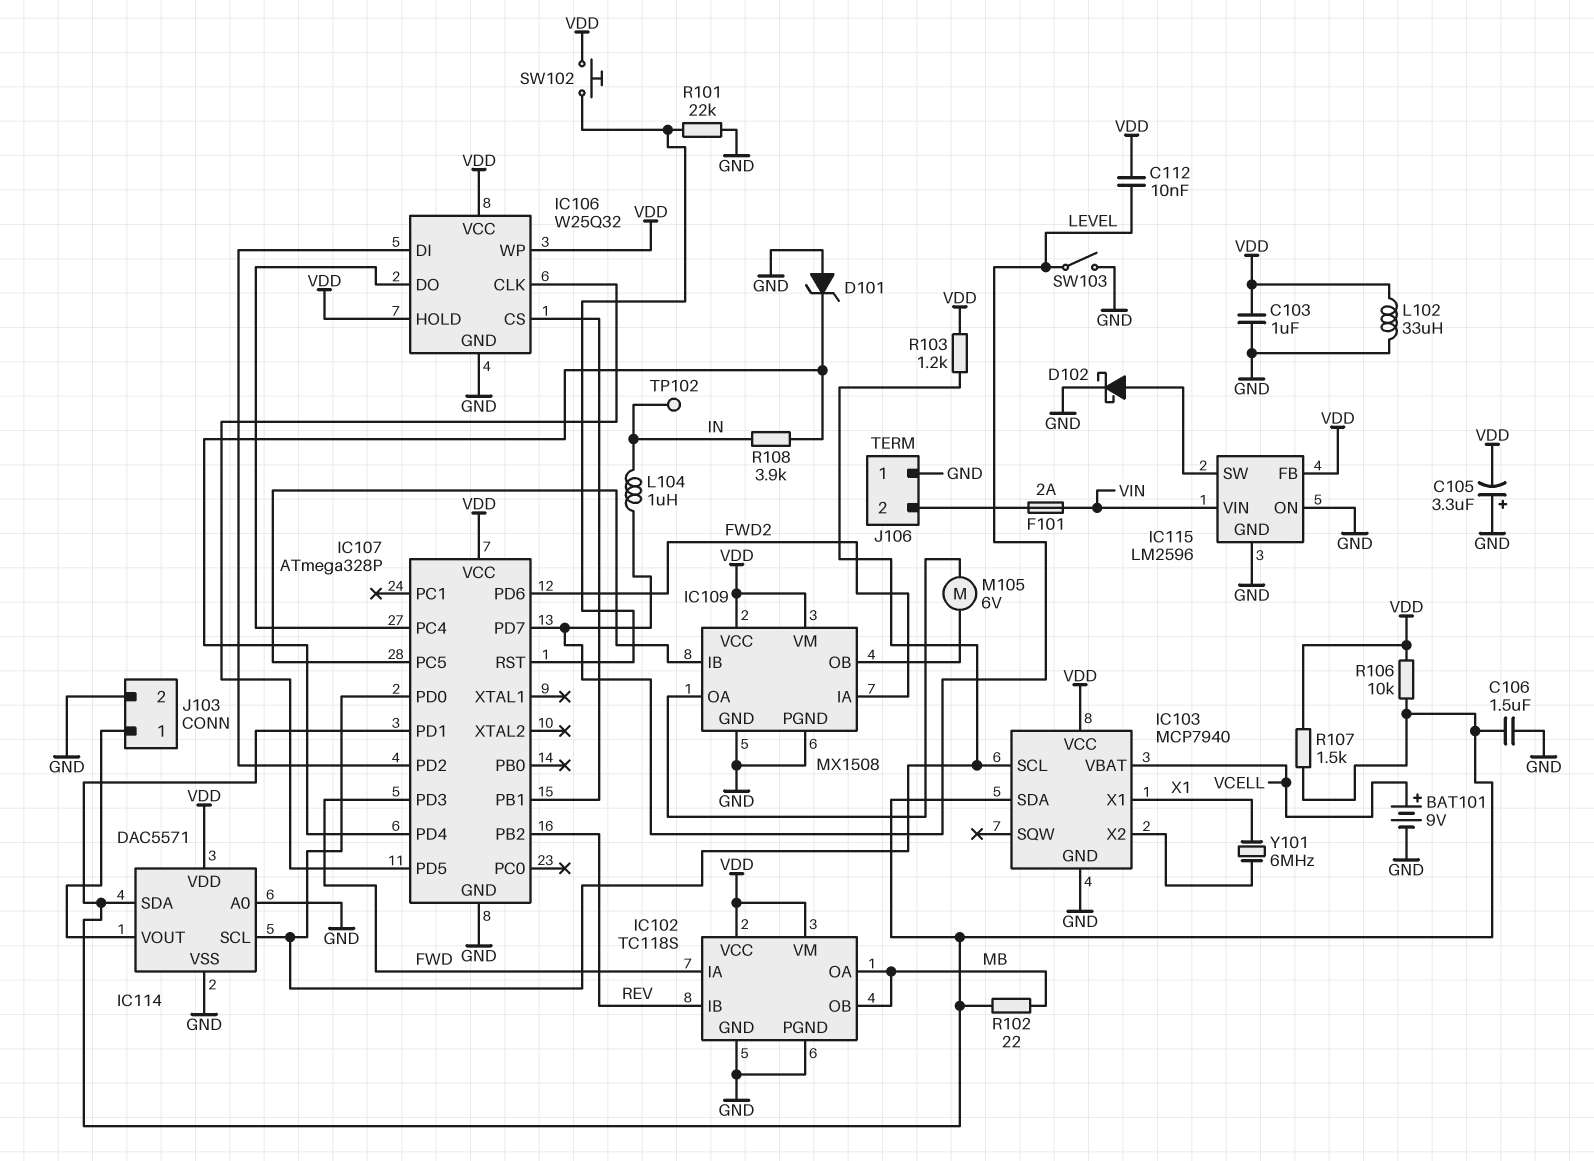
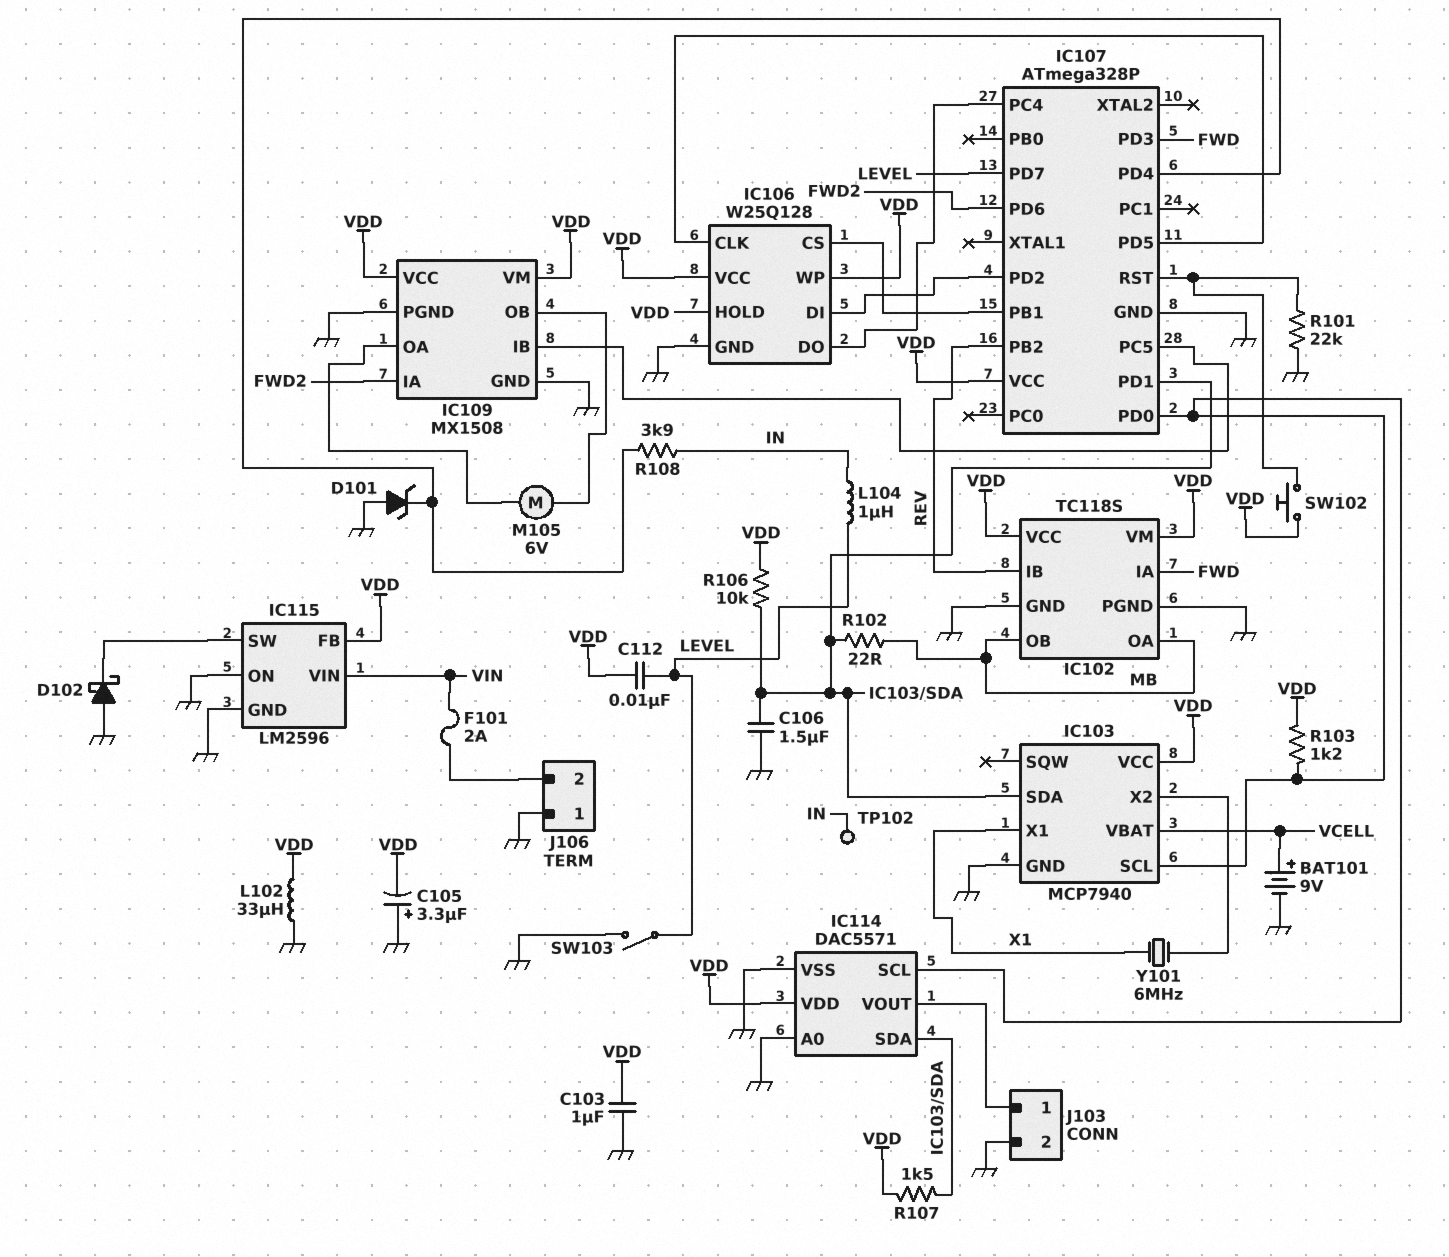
D102: schottky (A IC115/SW, K GND) -> schottky (A GND, K IC115/SW)
IC106: W25Q32 -> W25Q128

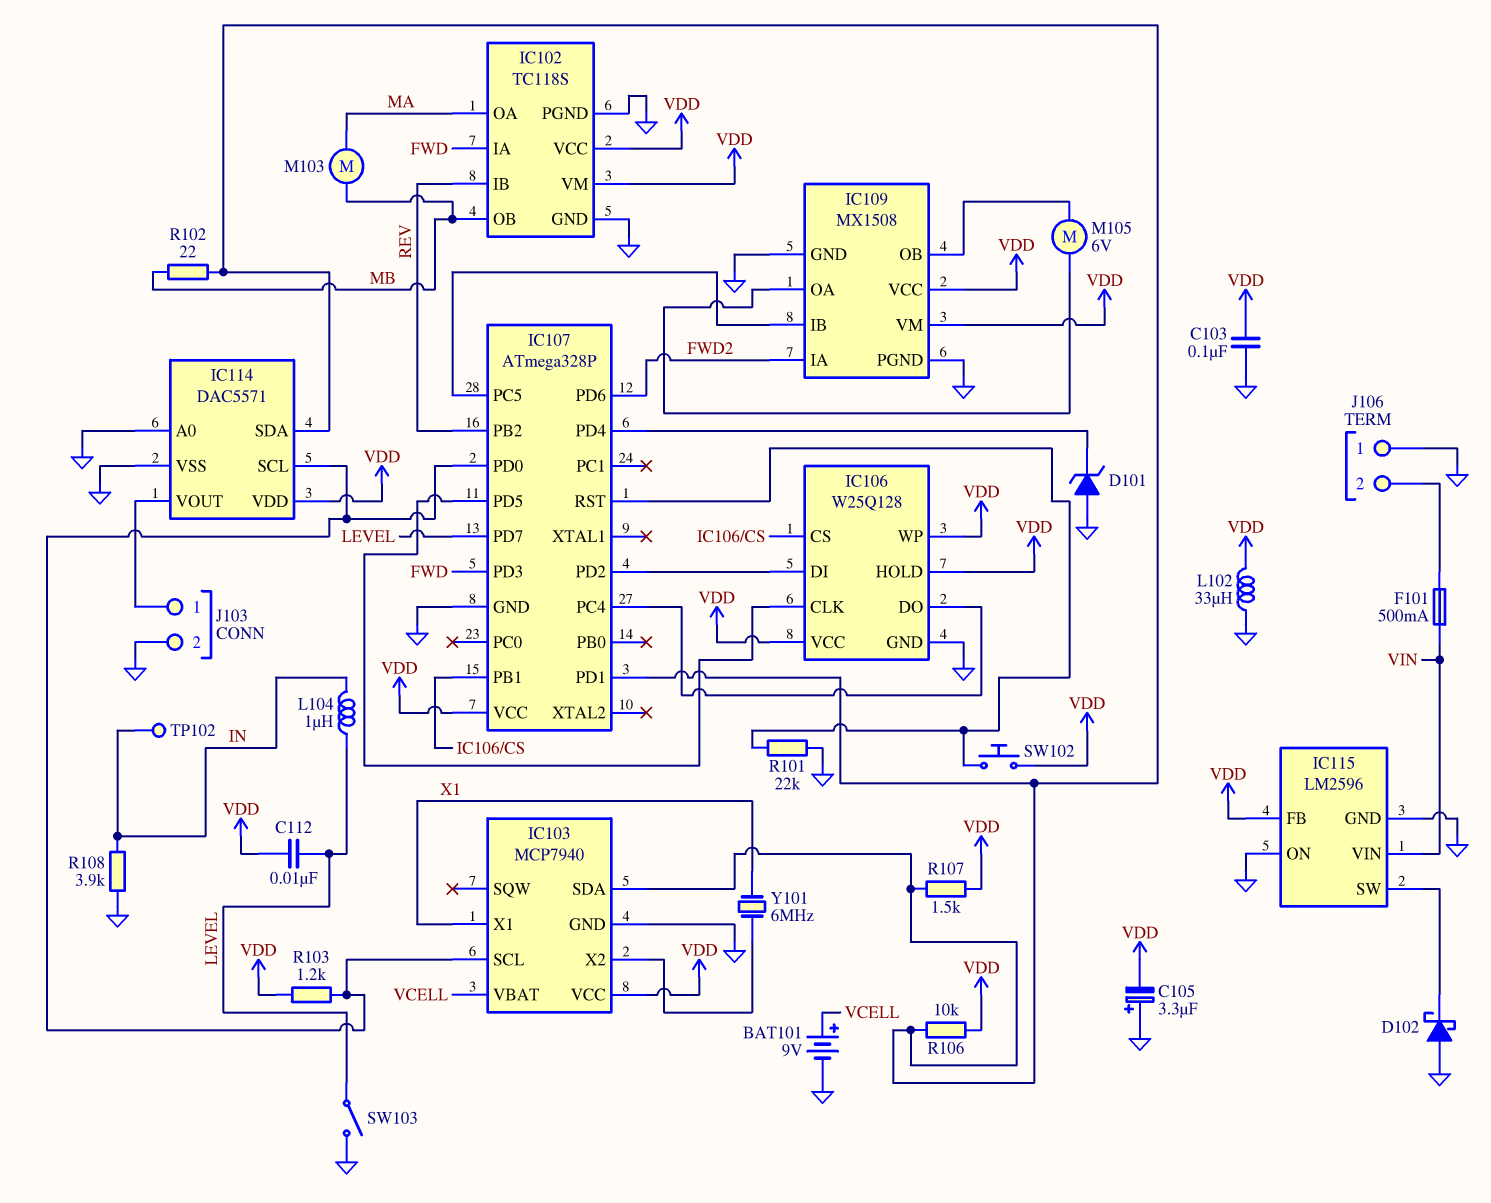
C103: 1uF (GND, VDD) -> 100nF (GND, VDD)
C106: 1.5uF (GND, IC103/SDA) -> none
F101: 2A (J106/2, VIN) -> 500mA (J106/2, VIN)
IC102 pin OA: MB -> MA
M103: none -> motor (MA, MB)
R108: 3.9k (IC107/PD4, IN) -> 3.9k (GND, IN)

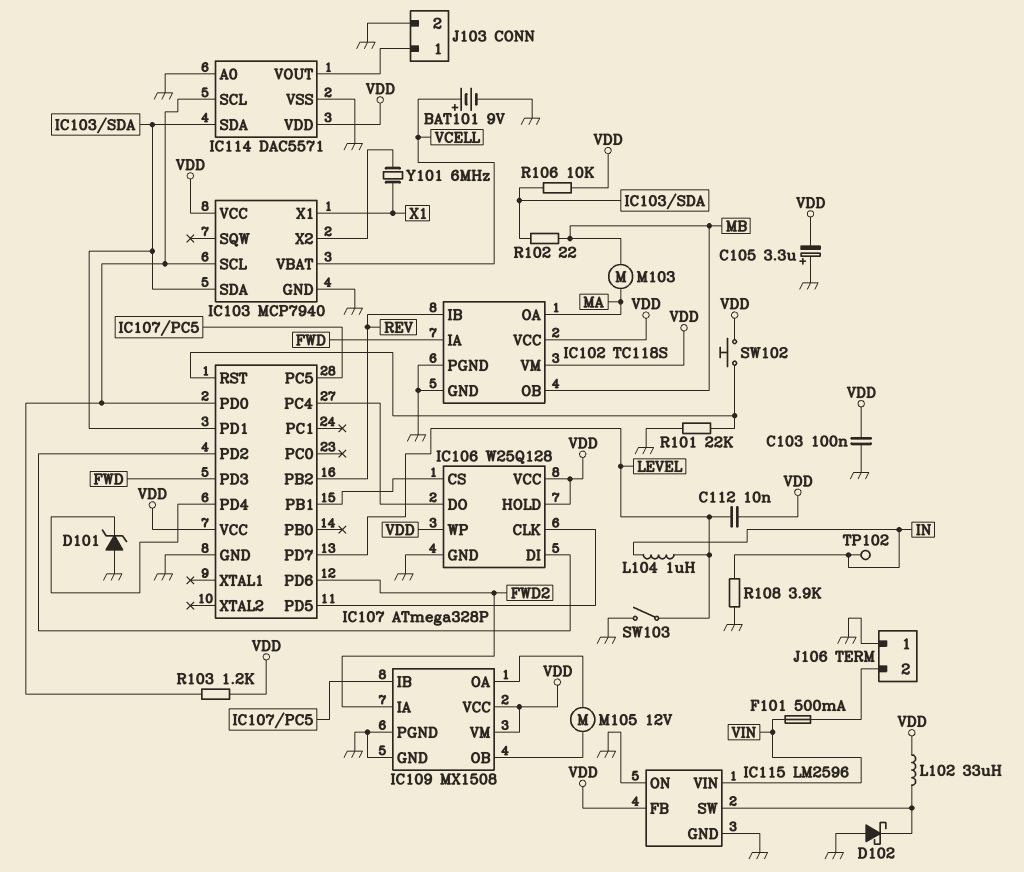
L102: 33uH (GND, VDD) -> 33uH (IC115/SW, VDD)
M105: motor 6V (IC109/OA, IC109/OB) -> motor 12V (IC109/OA, IC109/OB)
R107: 1.5k (IC103/SDA, VDD) -> none

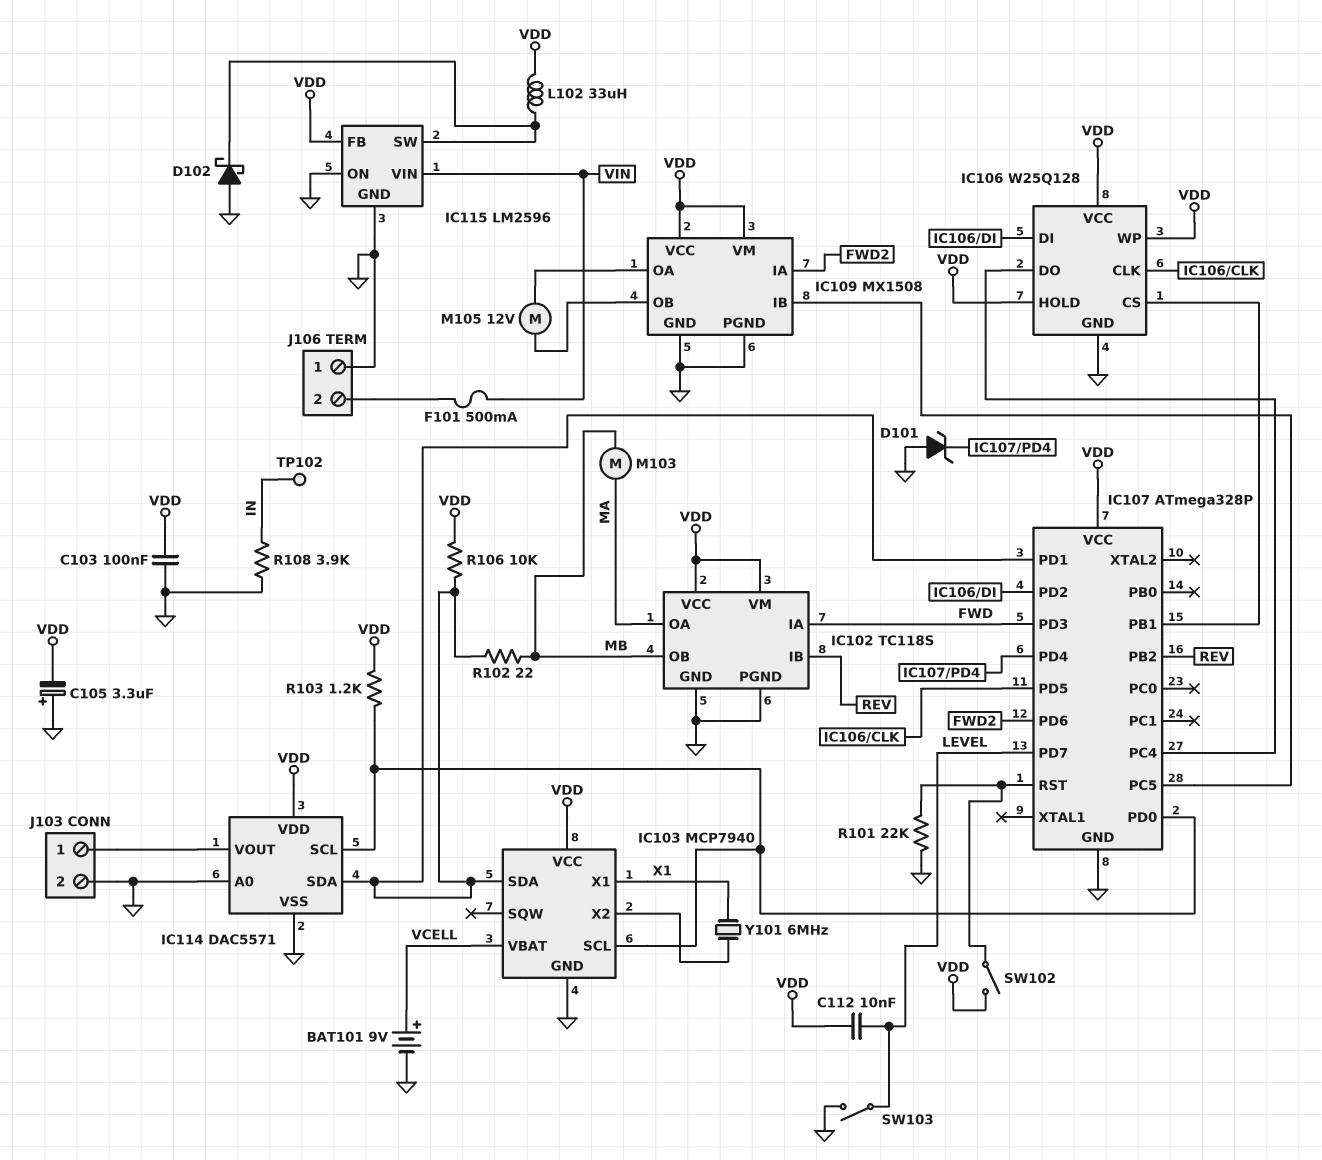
L104: 1uH (IN, LEVEL) -> none
SW102: button (IC107/RST, VDD) -> switch (IC107/RST, VDD)

